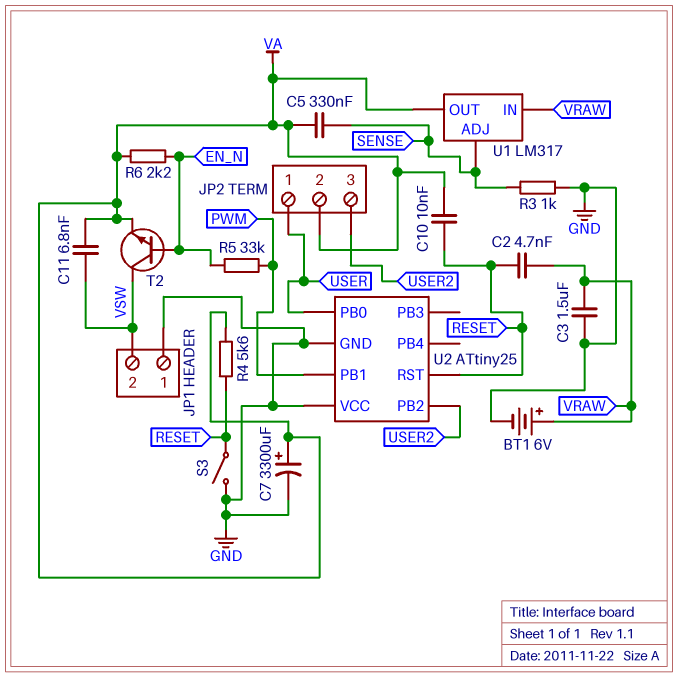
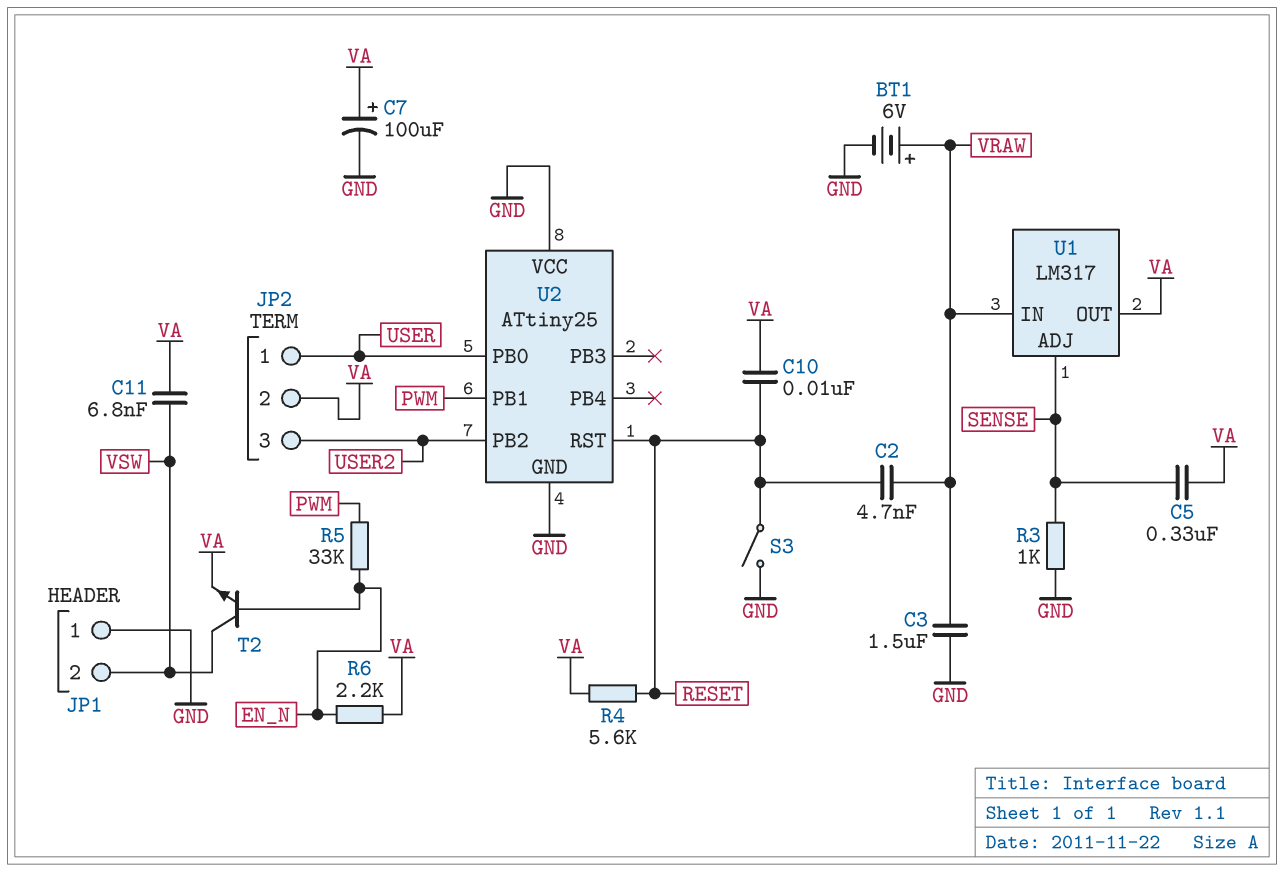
C7: 3300uF (plus VA, minus GND) -> 100uF (plus VA, minus GND)

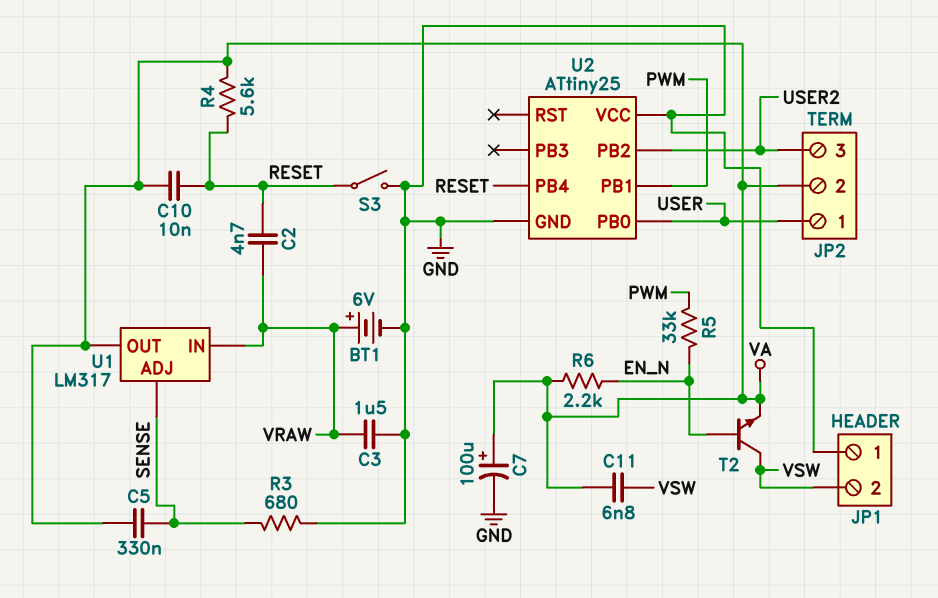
R3: 1k (GND, SENSE) -> 680 (GND, SENSE)
U2 pin PB4: none -> RESET
U2 pin RST: RESET -> none

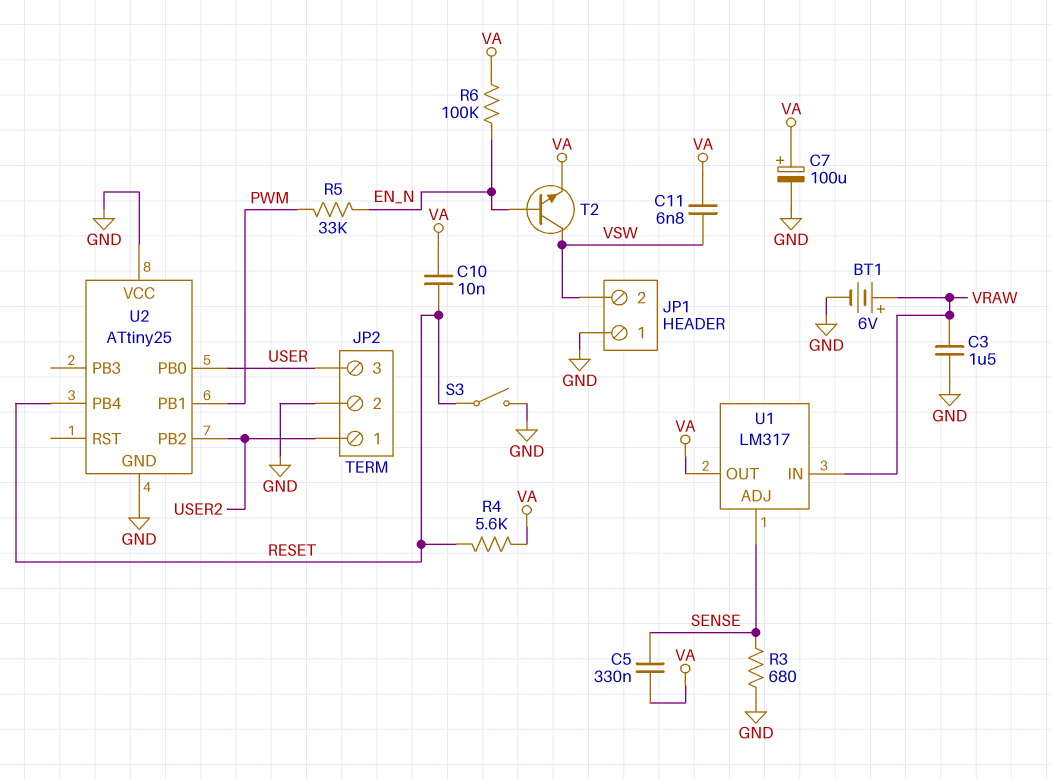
C2: 4.7nF (RESET, VRAW) -> none
JP2 pin 1: USER -> USER2
JP2 pin 2: VA -> GND
JP2 pin 3: USER2 -> USER
R6: 2.2k (EN_N, VA) -> 100k (EN_N, VA)

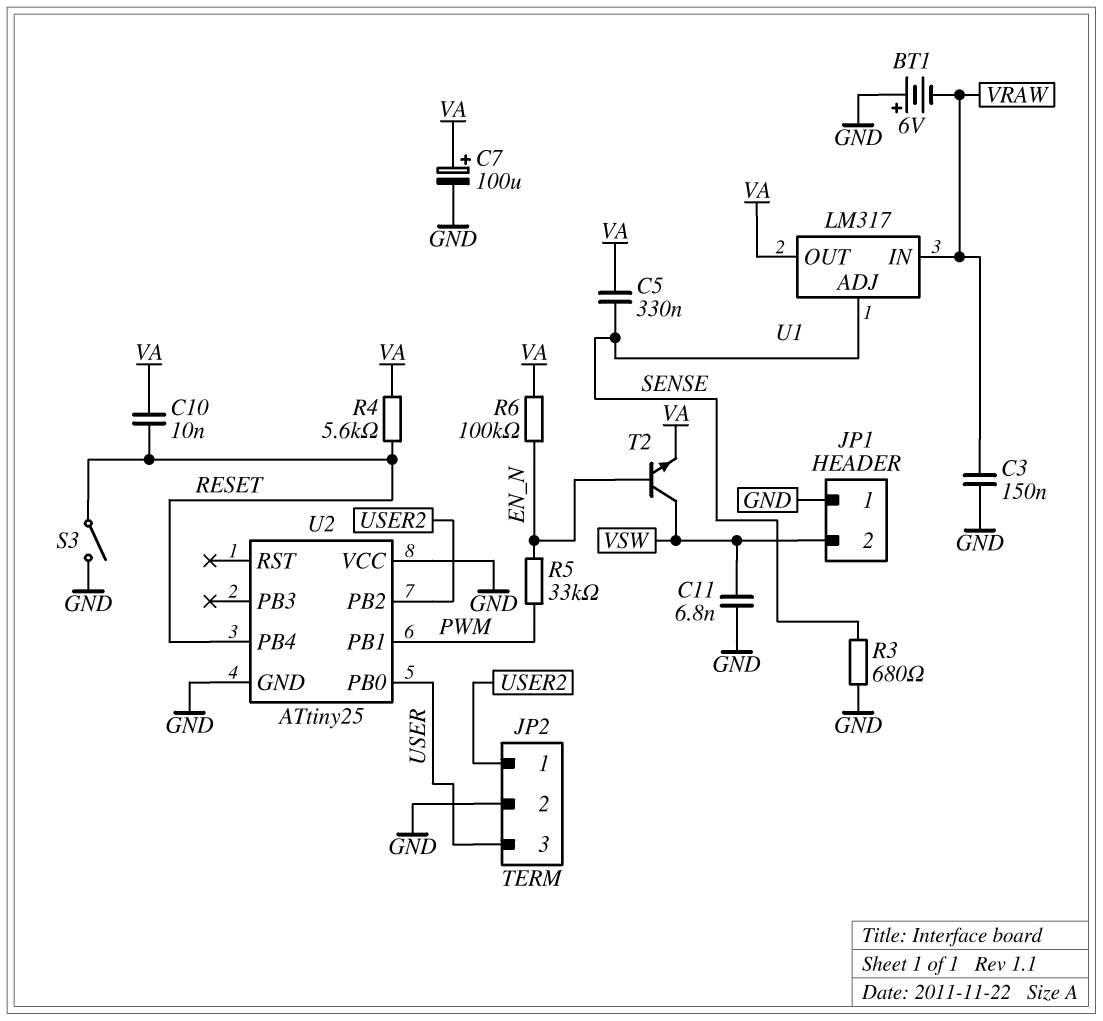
BT1: 6V (plus VRAW, minus GND) -> 6V (plus GND, minus VRAW)
C3: 1.5uF (GND, VRAW) -> 150nF (GND, VRAW)
C11: 6.8nF (VA, VSW) -> 6.8nF (GND, VSW)

